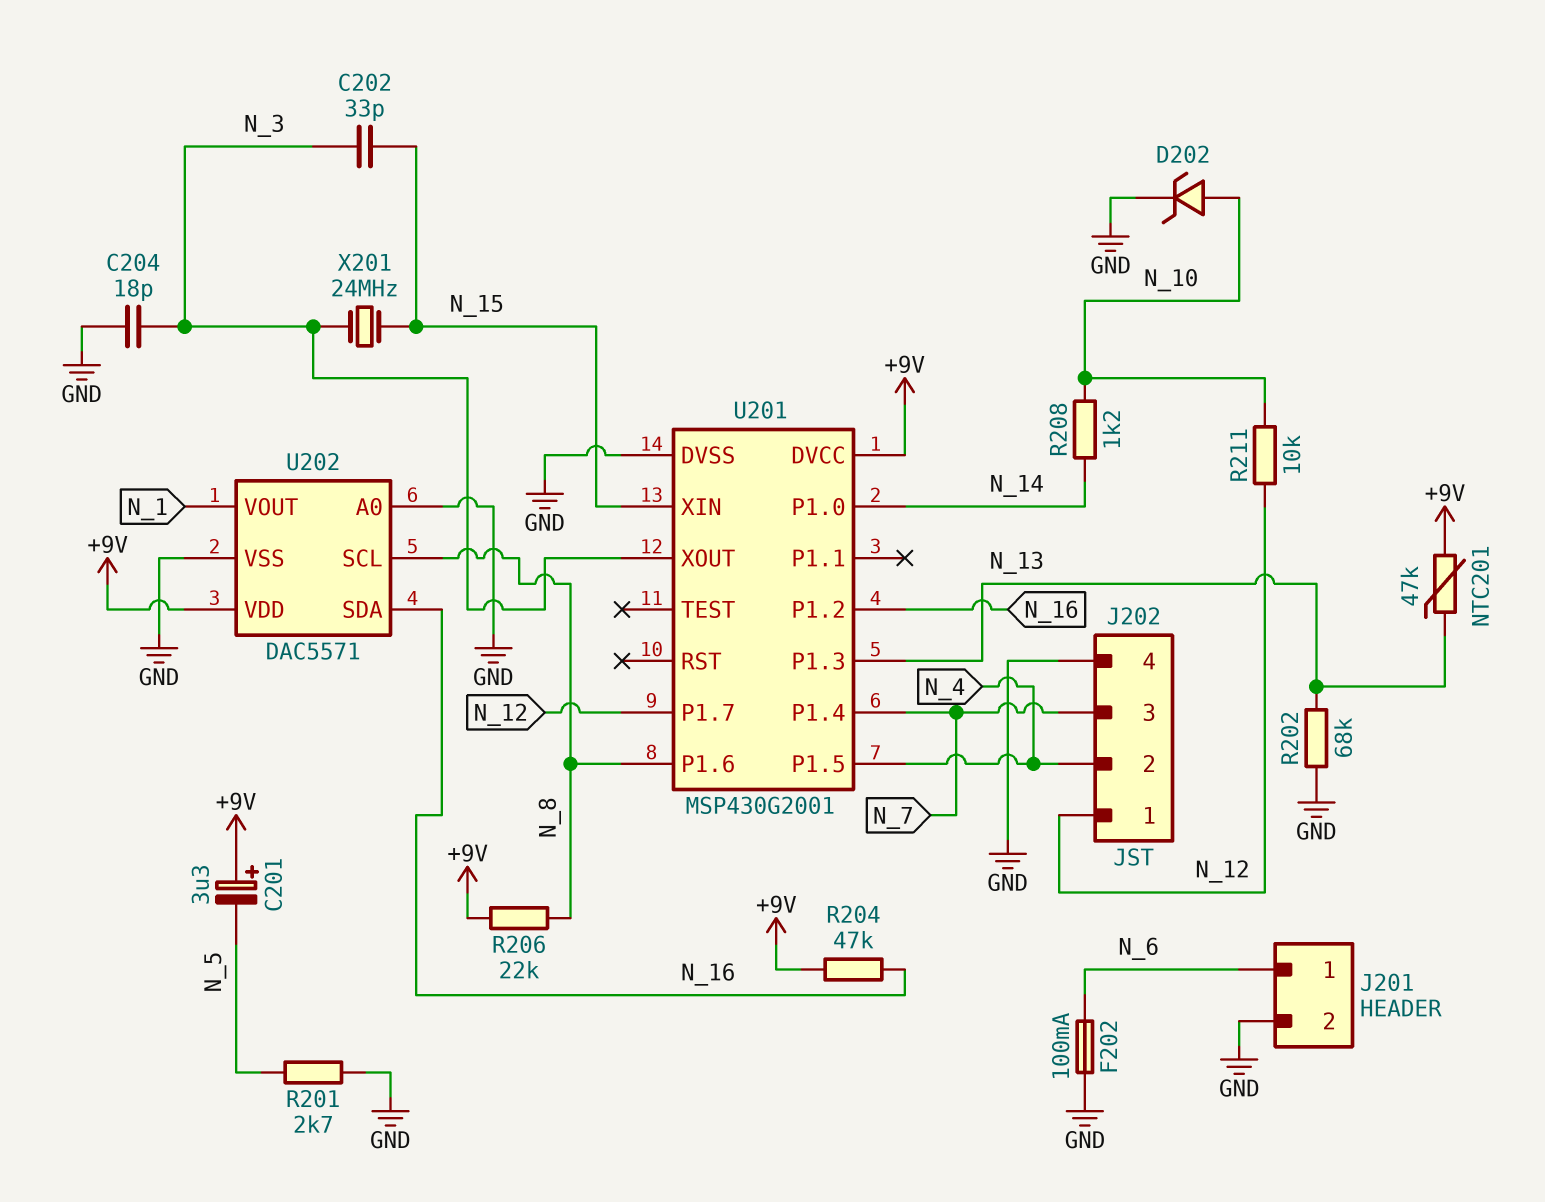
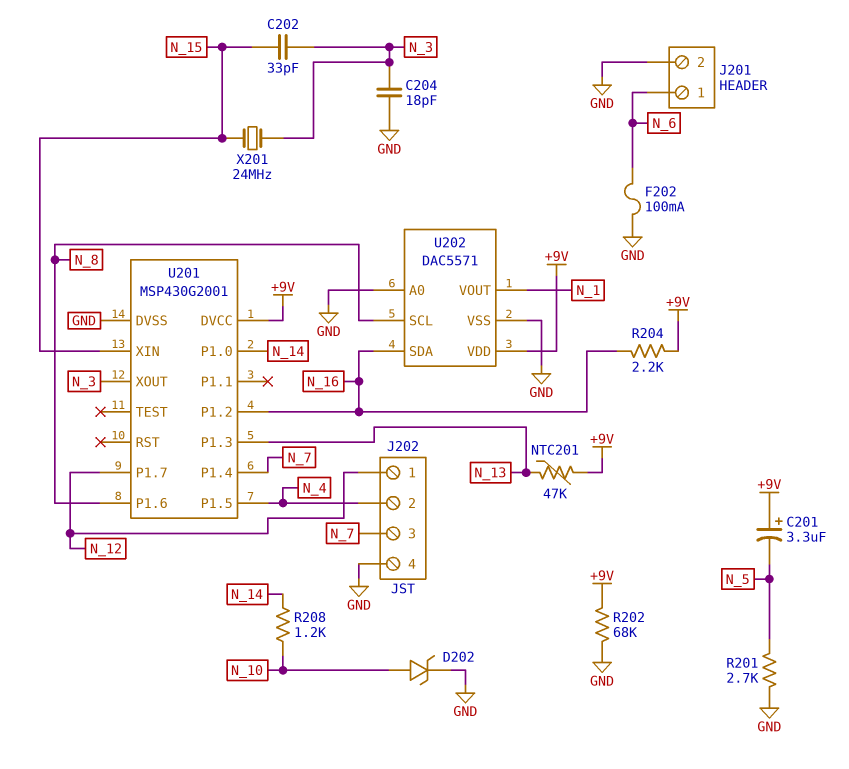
R202: 68k (GND, N_13) -> 68k (+9V, GND)
R204: 47k (+9V, N_16) -> 2.2k (+9V, N_16)
R206: 22k (+9V, N_8) -> none
R211: 10k (N_10, N_12) -> none

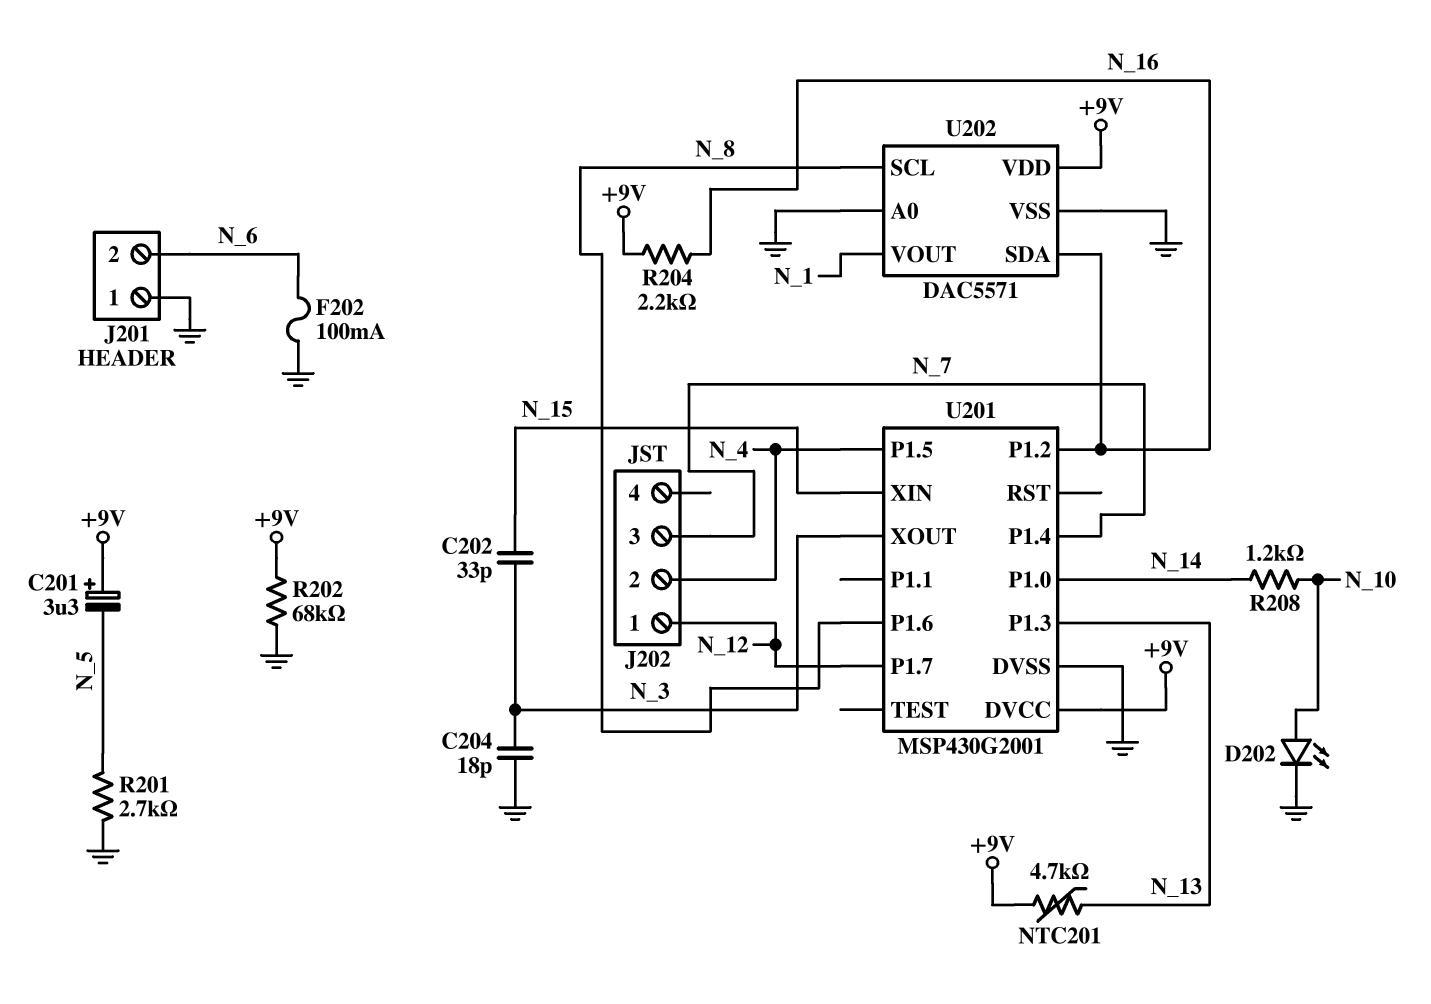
D202: zener (A N_10, K GND) -> LED (A N_10, K GND)
J201 pin 1: N_6 -> GND
J201 pin 2: GND -> N_6
J202 pin 4: GND -> none
NTC201: 47k (+9V, N_13) -> 4.7k (+9V, N_13)
X201: 24MHz (N_3, N_15) -> none

